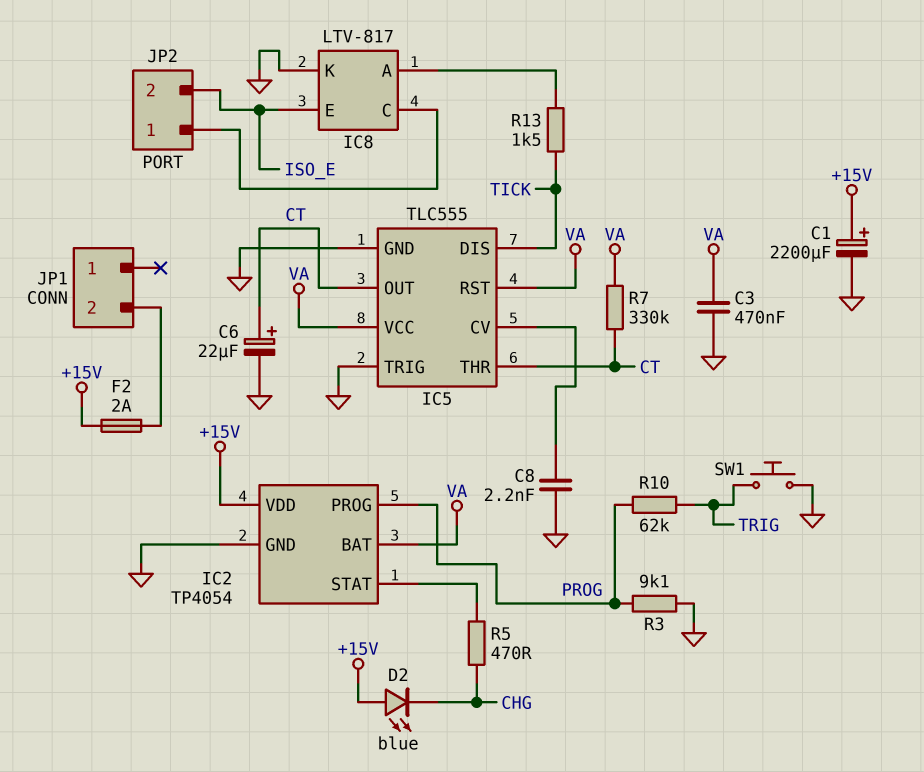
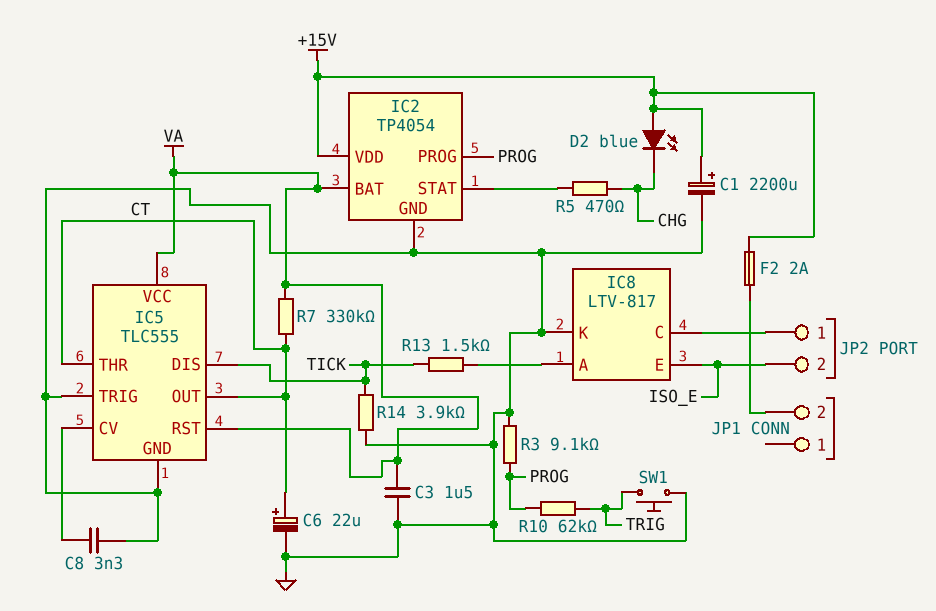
C3: 470nF (GND, VA) -> 1.5uF (GND, VA)
C8: 2.2nF (GND, IC5/CV) -> 3.3nF (GND, IC5/CV)
R14: none -> 3.9k (GND, TICK)

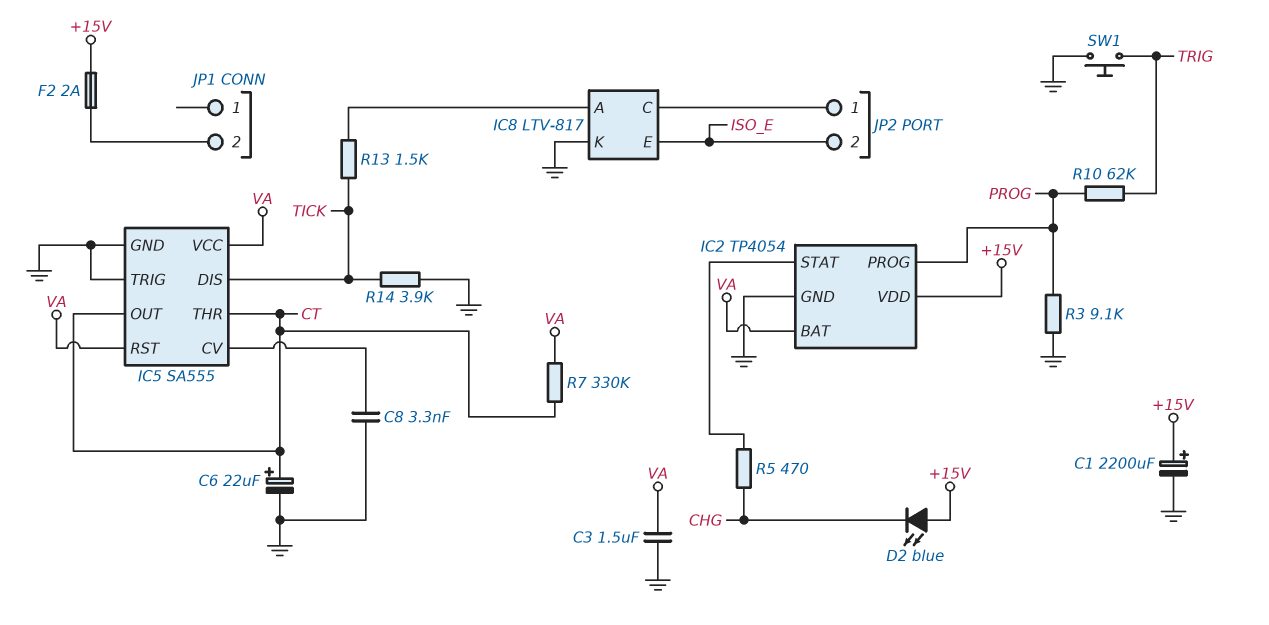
IC5: TLC555 -> SA555

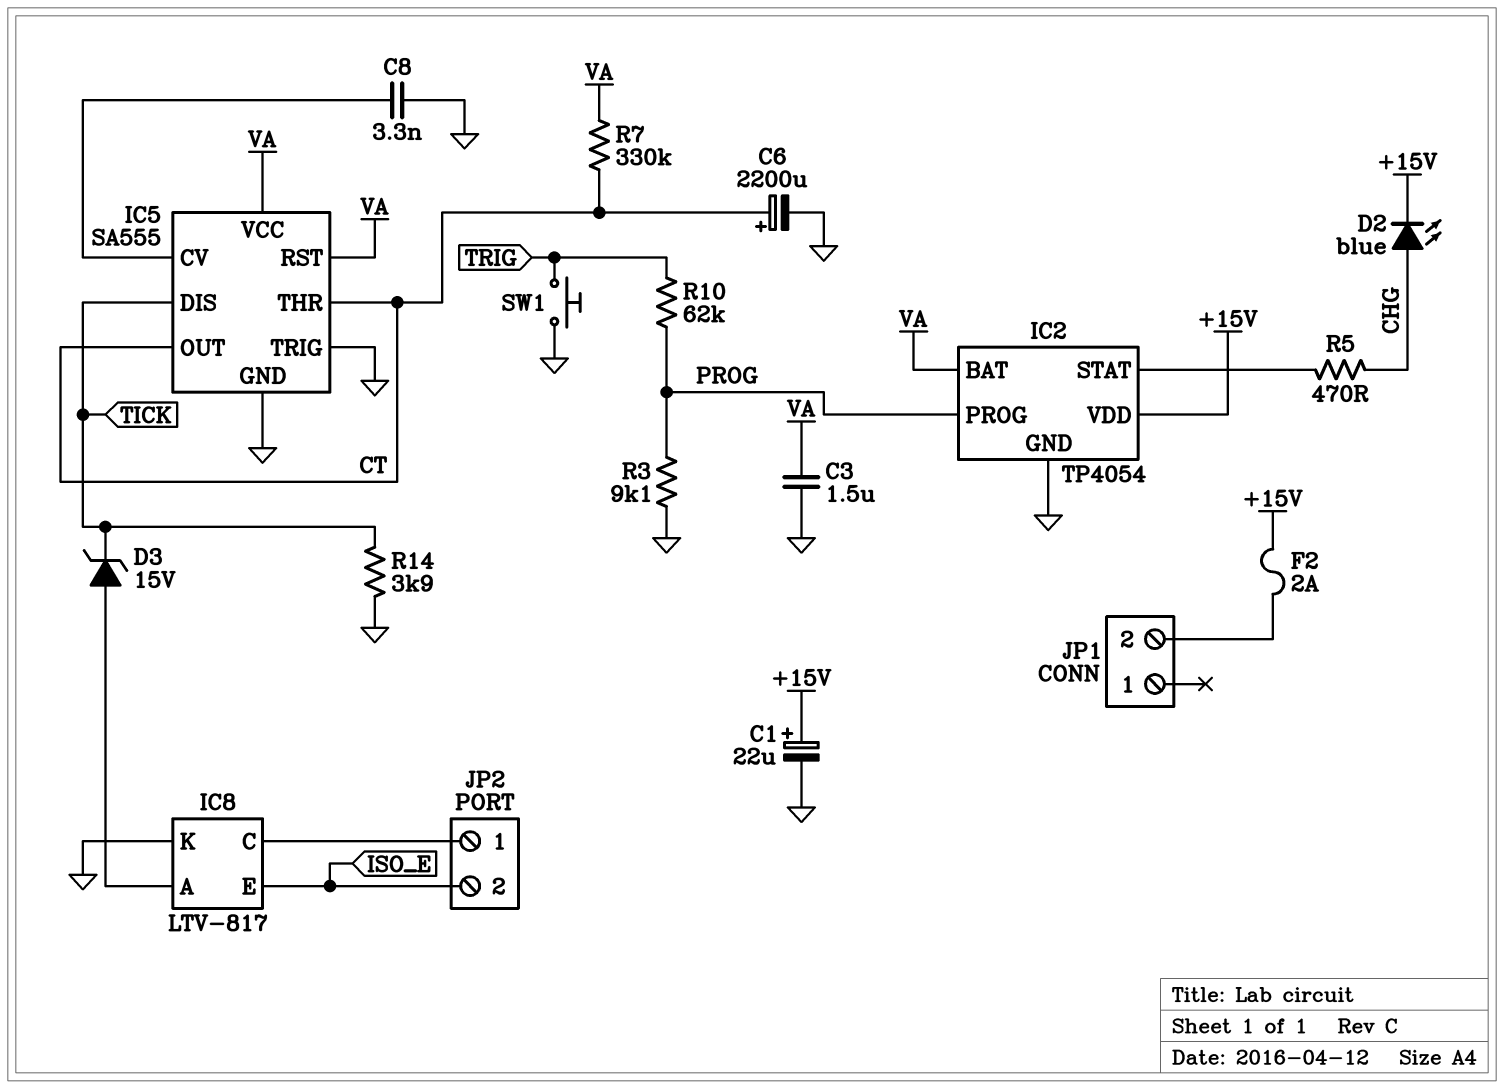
C1: 2200uF (plus +15V, minus GND) -> 22uF (plus +15V, minus GND)
C6: 22uF (plus CT, minus GND) -> 2200uF (plus CT, minus GND)
D2: LED blue (A +15V, K CHG) -> LED blue (A CHG, K +15V)
D3: none -> zener 15V (A IC8/A, K TICK)
R13: 1.5k (IC8/A, TICK) -> none

